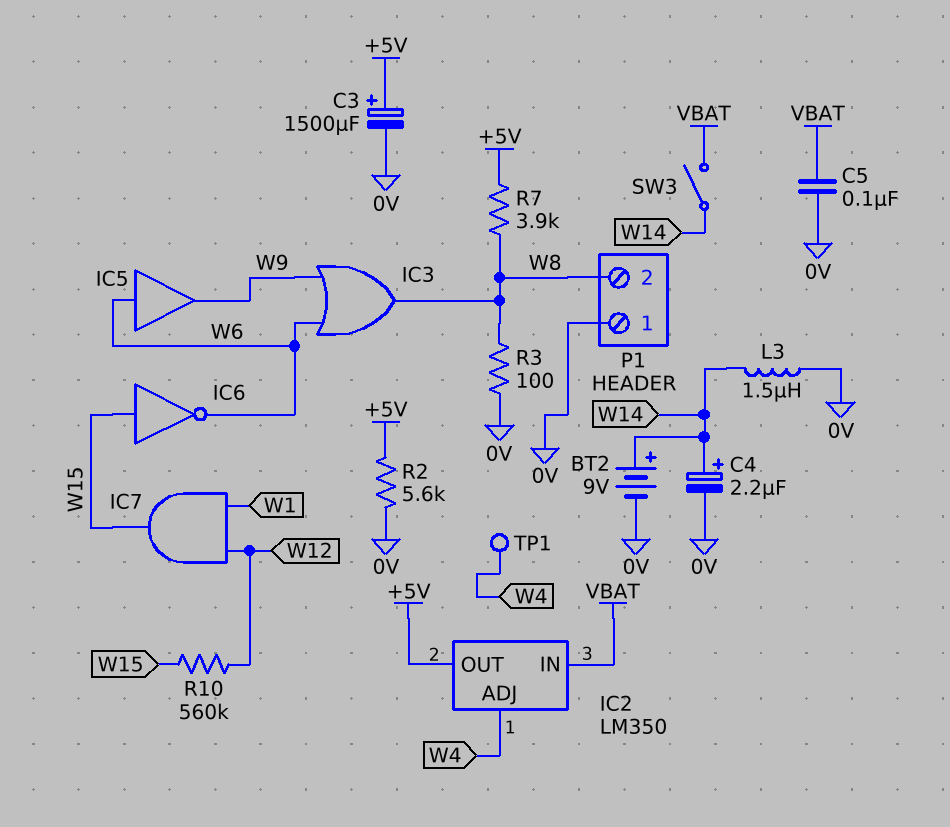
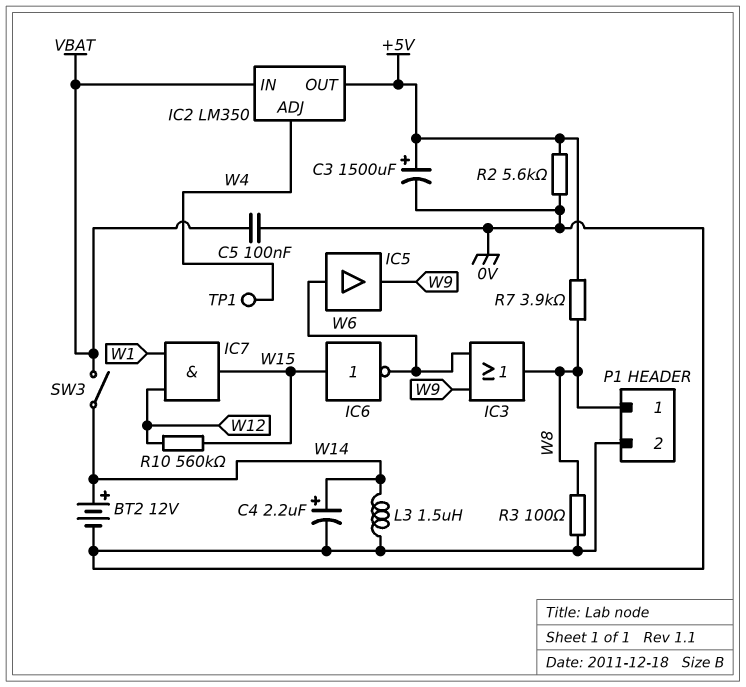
BT2: 9V (plus W14, minus 0V) -> 12V (plus W14, minus 0V)
P1 pin 1: 0V -> W8
P1 pin 2: W8 -> 0V

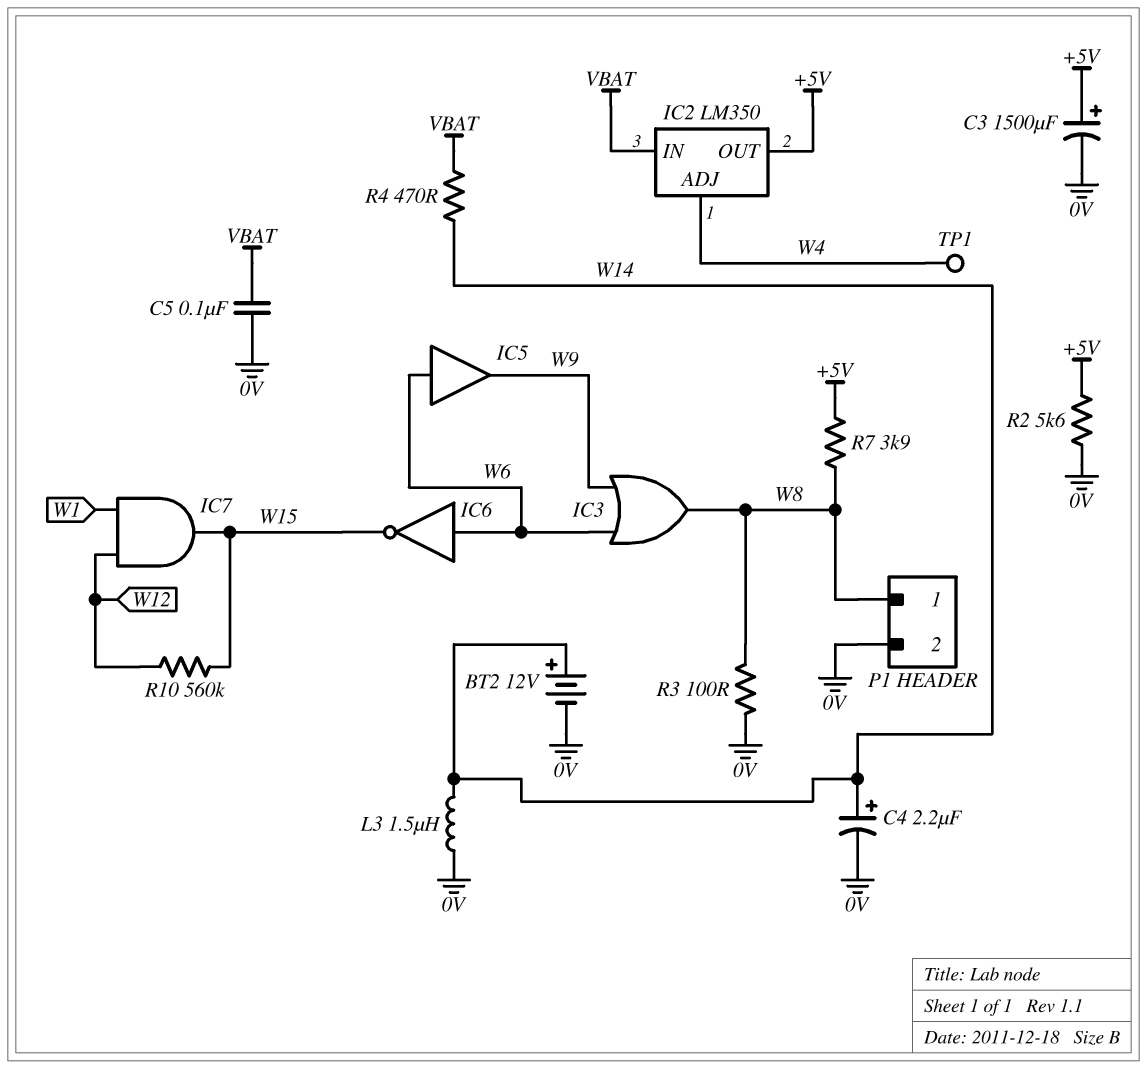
IC6: NOT (in W15, out W6) -> NOT (in W6, out W15)
R4: none -> 470 (VBAT, W14)
SW3: switch (VBAT, W14) -> none

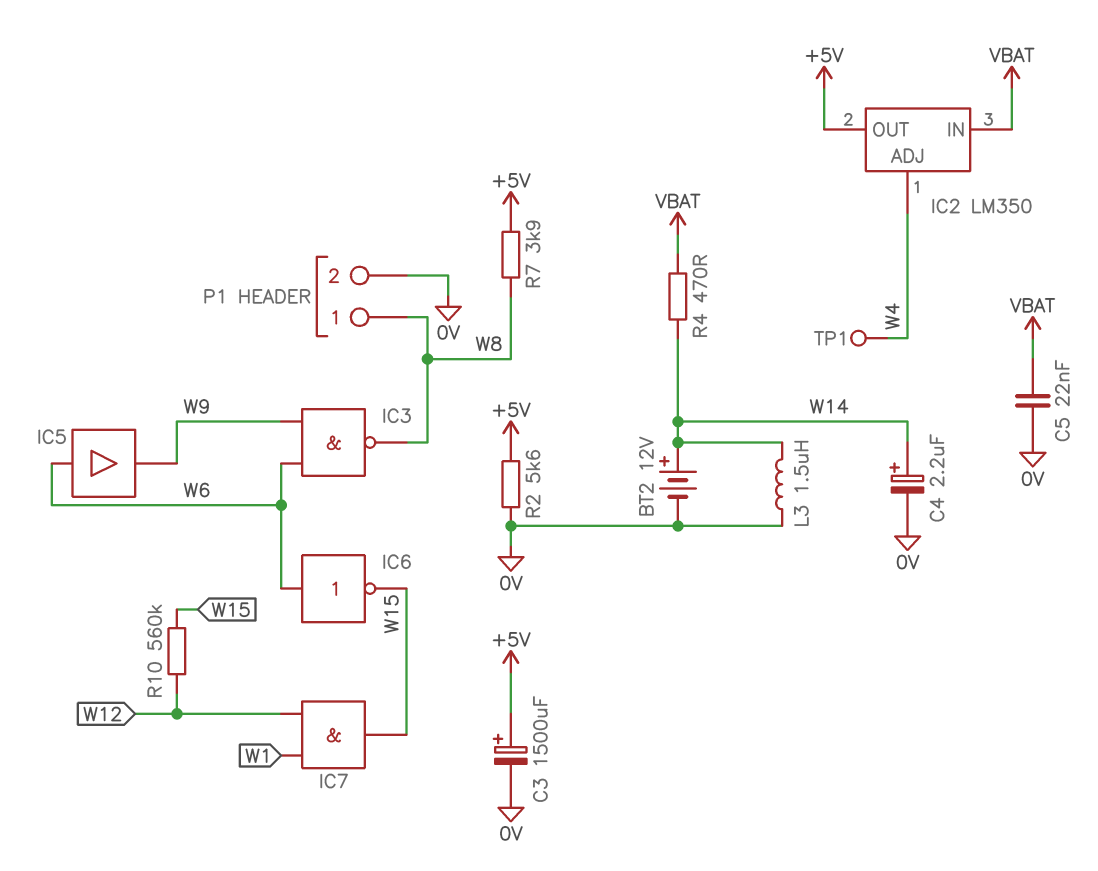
C5: 100nF (0V, VBAT) -> 22nF (0V, VBAT)
IC3: OR (in W6, in W9, out W8) -> NAND (in W6, in W9, out W8)
R3: 100 (0V, W8) -> none

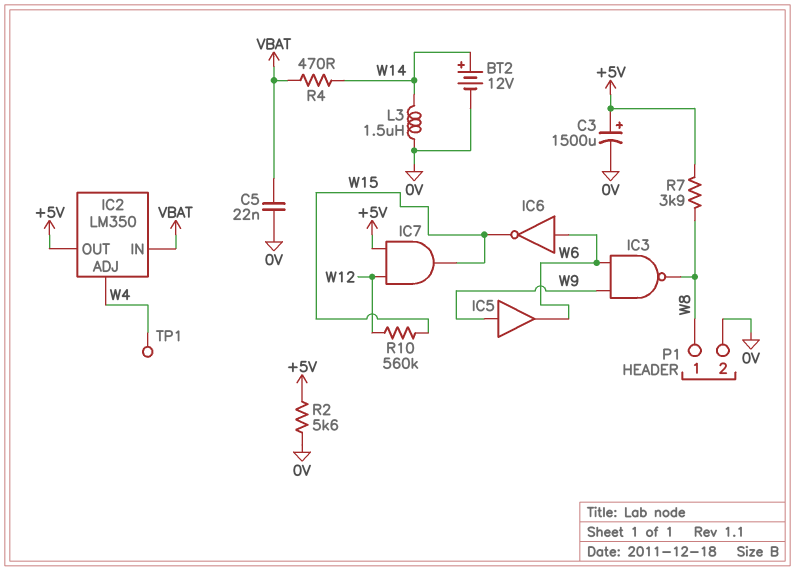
C4: 2.2uF (plus W14, minus 0V) -> none
IC5: buffer (in W6, out W9) -> buffer (in W9, out W6)
IC7: AND (in W1, in W12, out W15) -> AND (in +5V, in W12, out W15)

